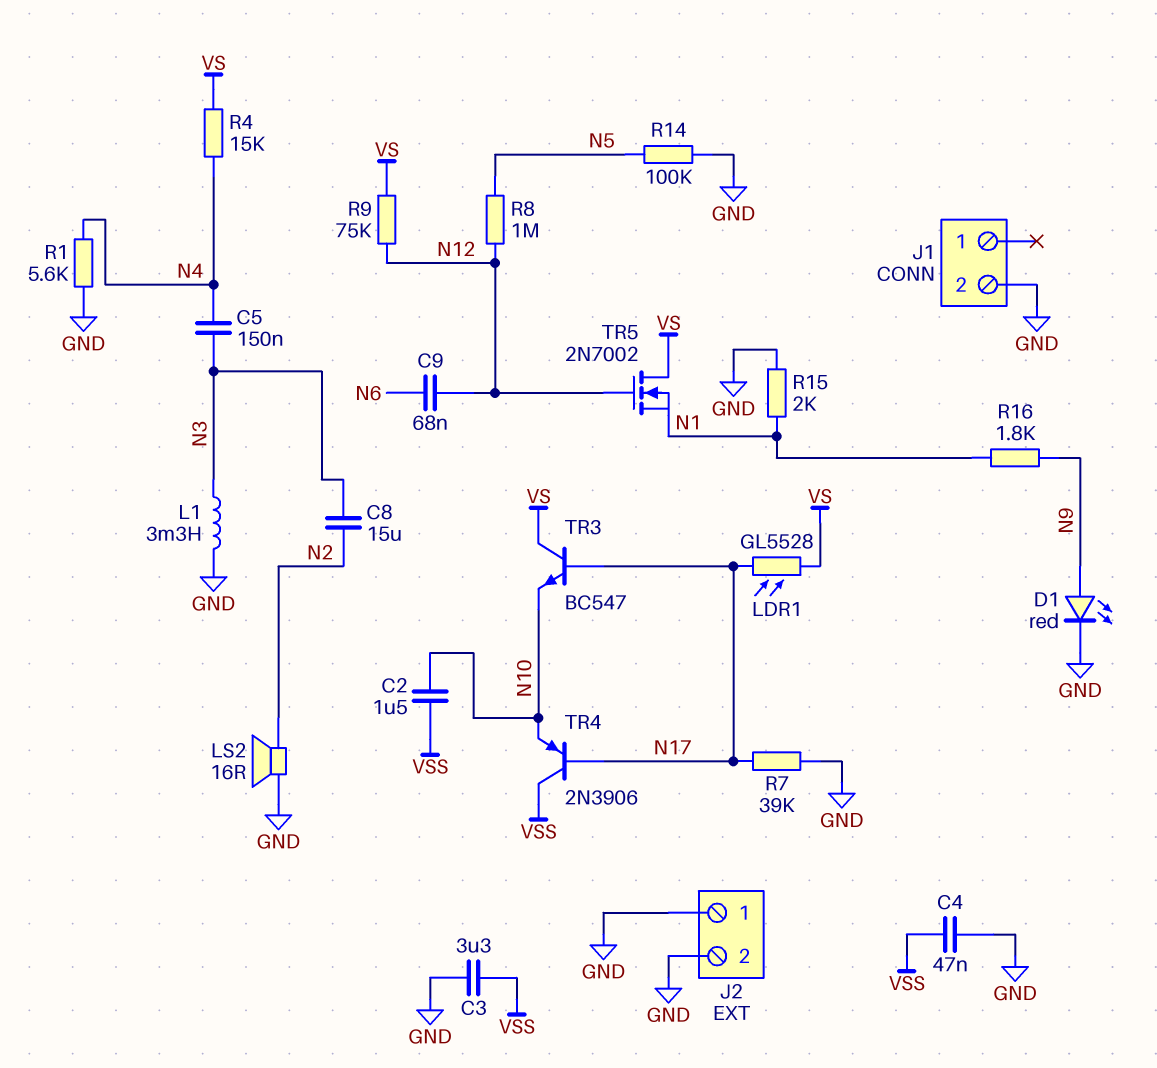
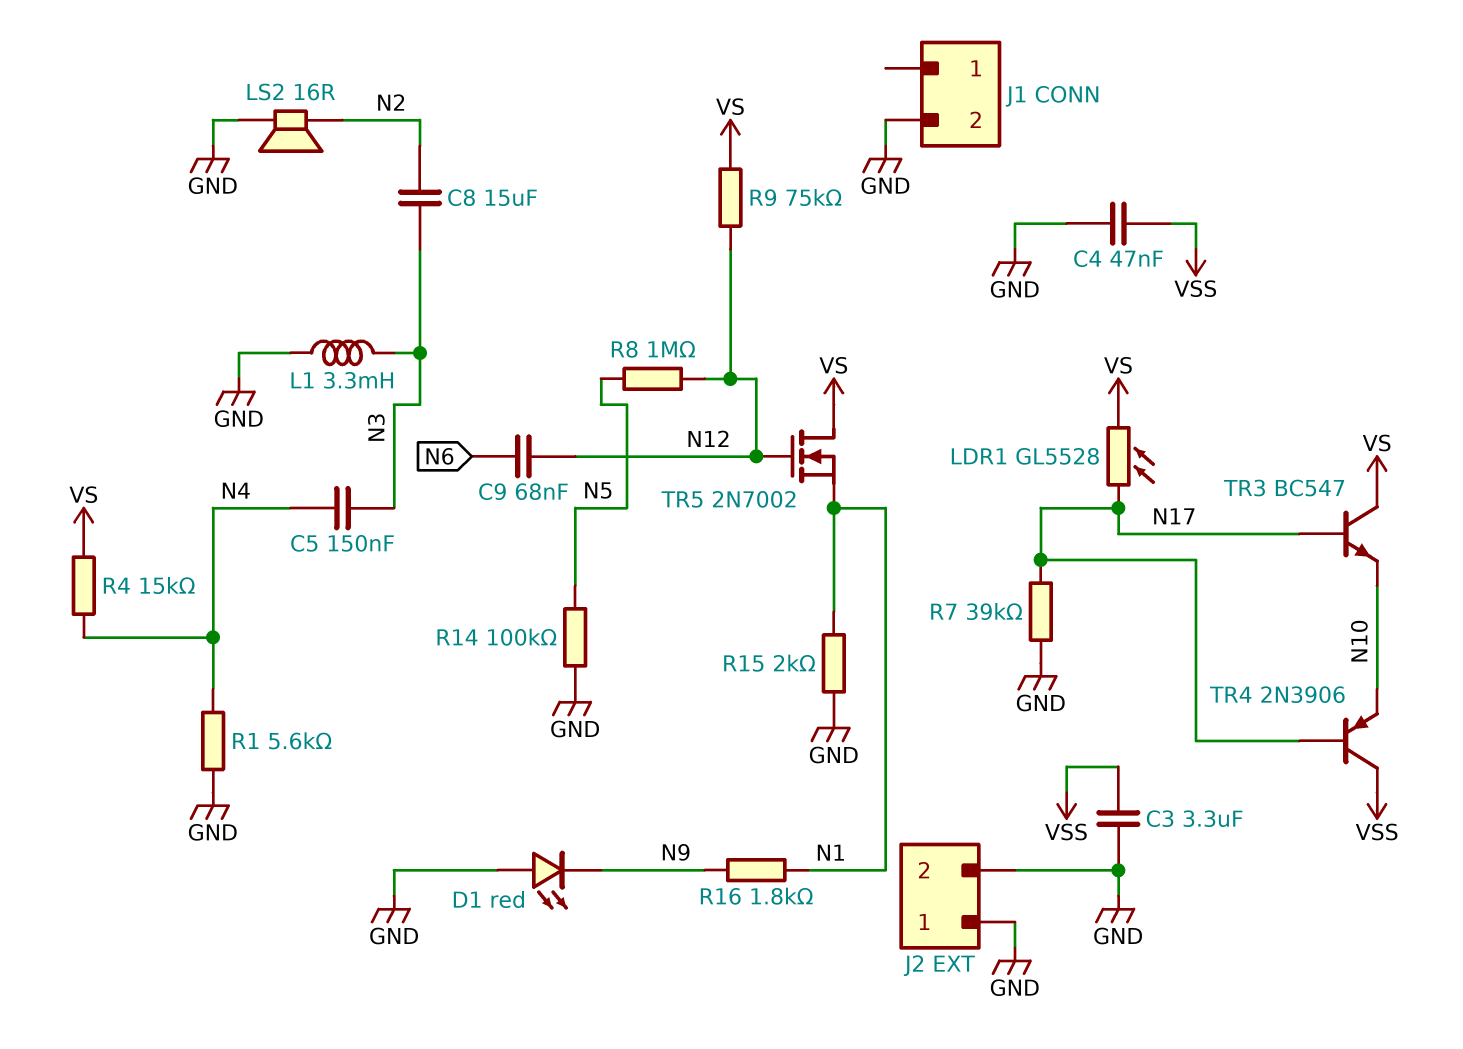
C2: 1.5uF (N10, VSS) -> none
D1: LED red (A N9, K GND) -> LED red (A GND, K N9)

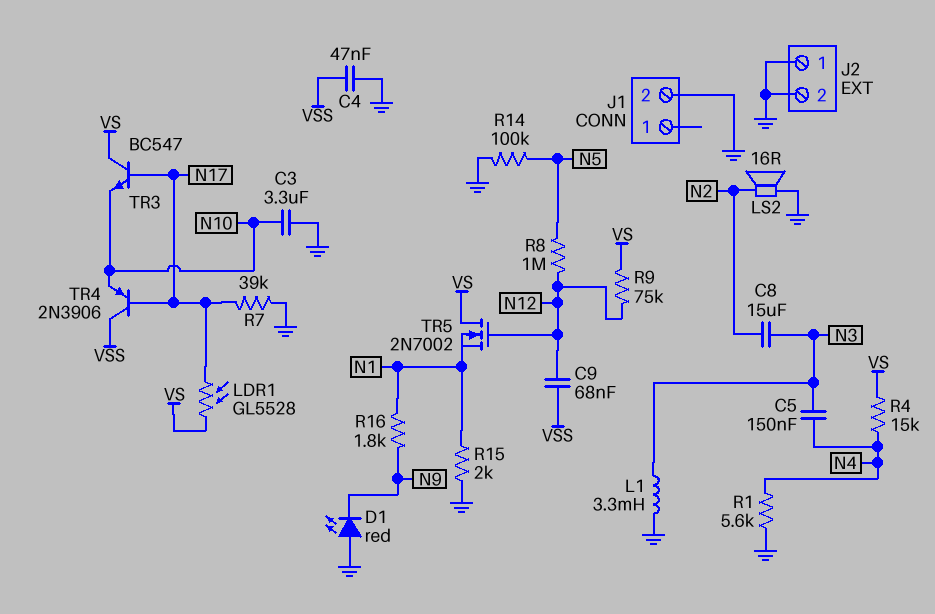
C3: 3.3uF (GND, VSS) -> 3.3uF (GND, N10)
C9: 68nF (N6, N12) -> 68nF (N12, VSS)

